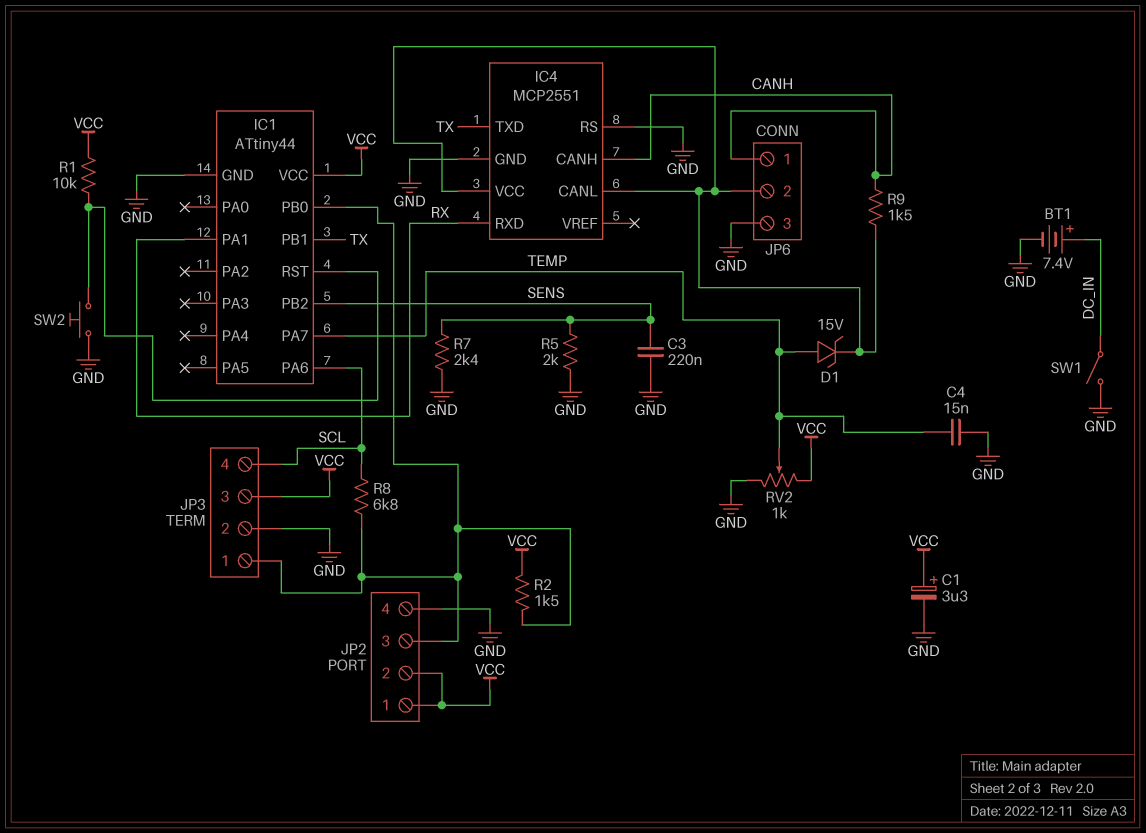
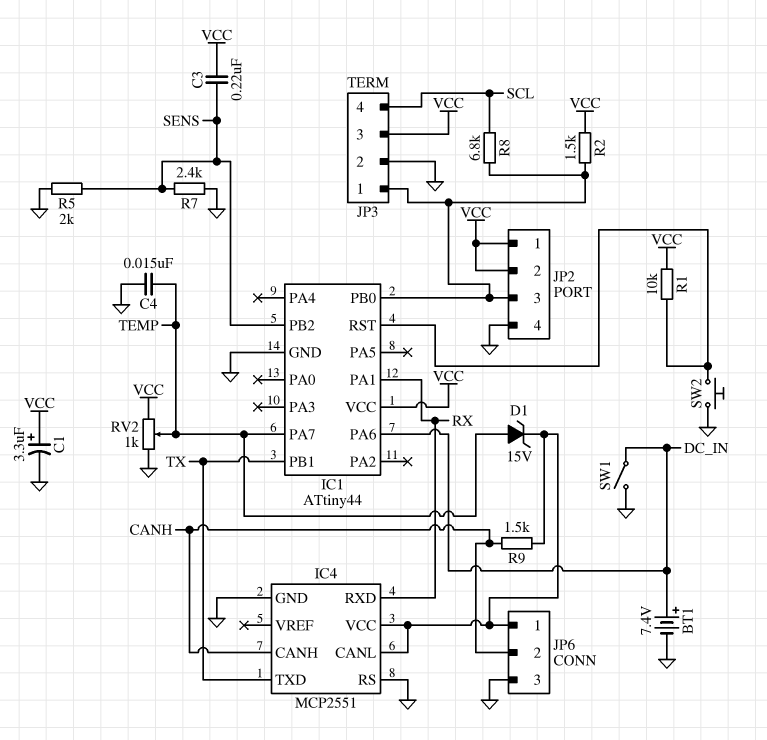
C3: 220nF (GND, SENS) -> 220nF (SENS, VCC)
IC1 pin PA6: SCL -> DC_IN
JP6 pin 1: CANH -> IC4/CANL
JP6 pin 2: IC4/CANL -> CANH

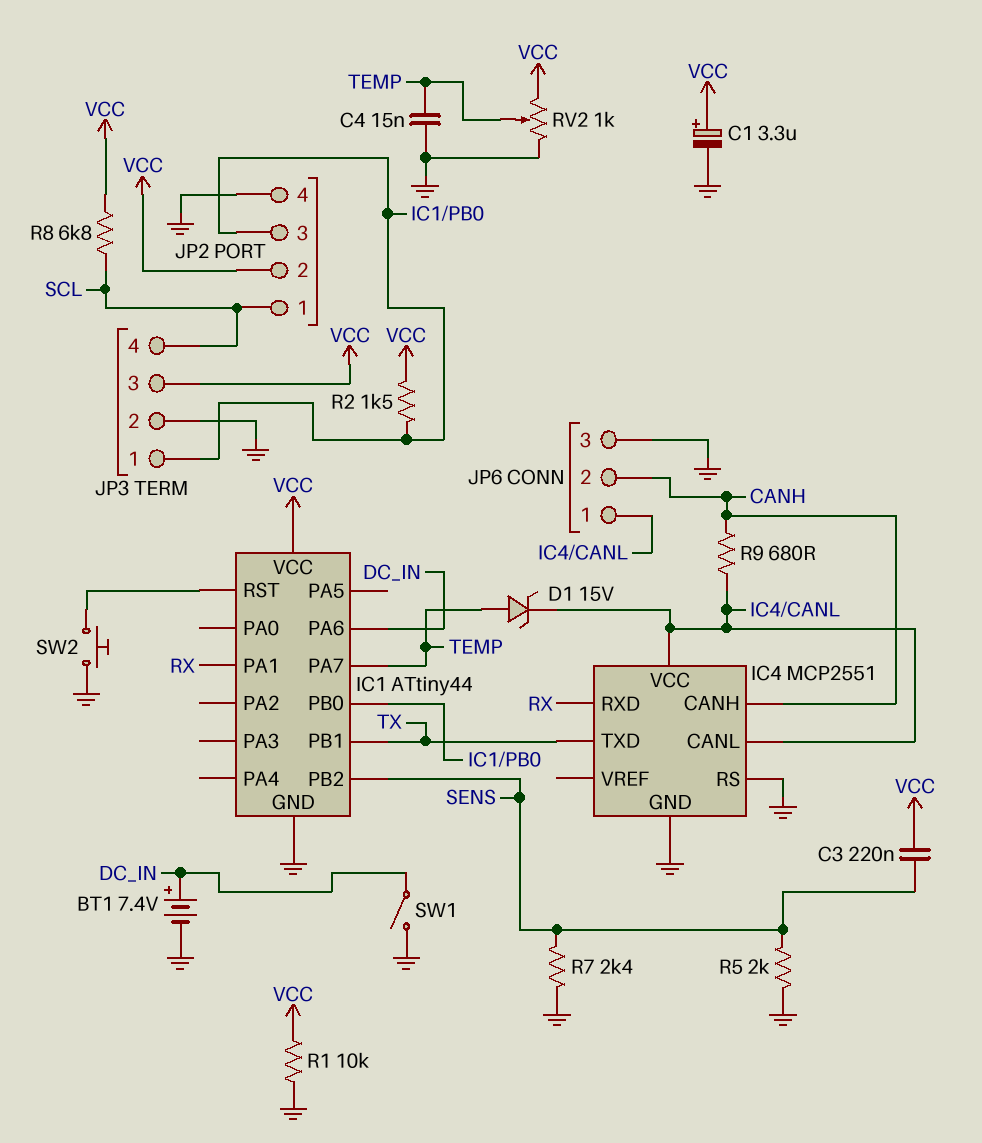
JP2 pin 1: VCC -> SCL
R1: 10k (IC1/RST, VCC) -> 10k (GND, VCC)
R8: 6.8k (IC1/PB0, SCL) -> 6.8k (SCL, VCC)
R9: 1.5k (CANH, IC4/CANL) -> 680 (CANH, IC4/CANL)

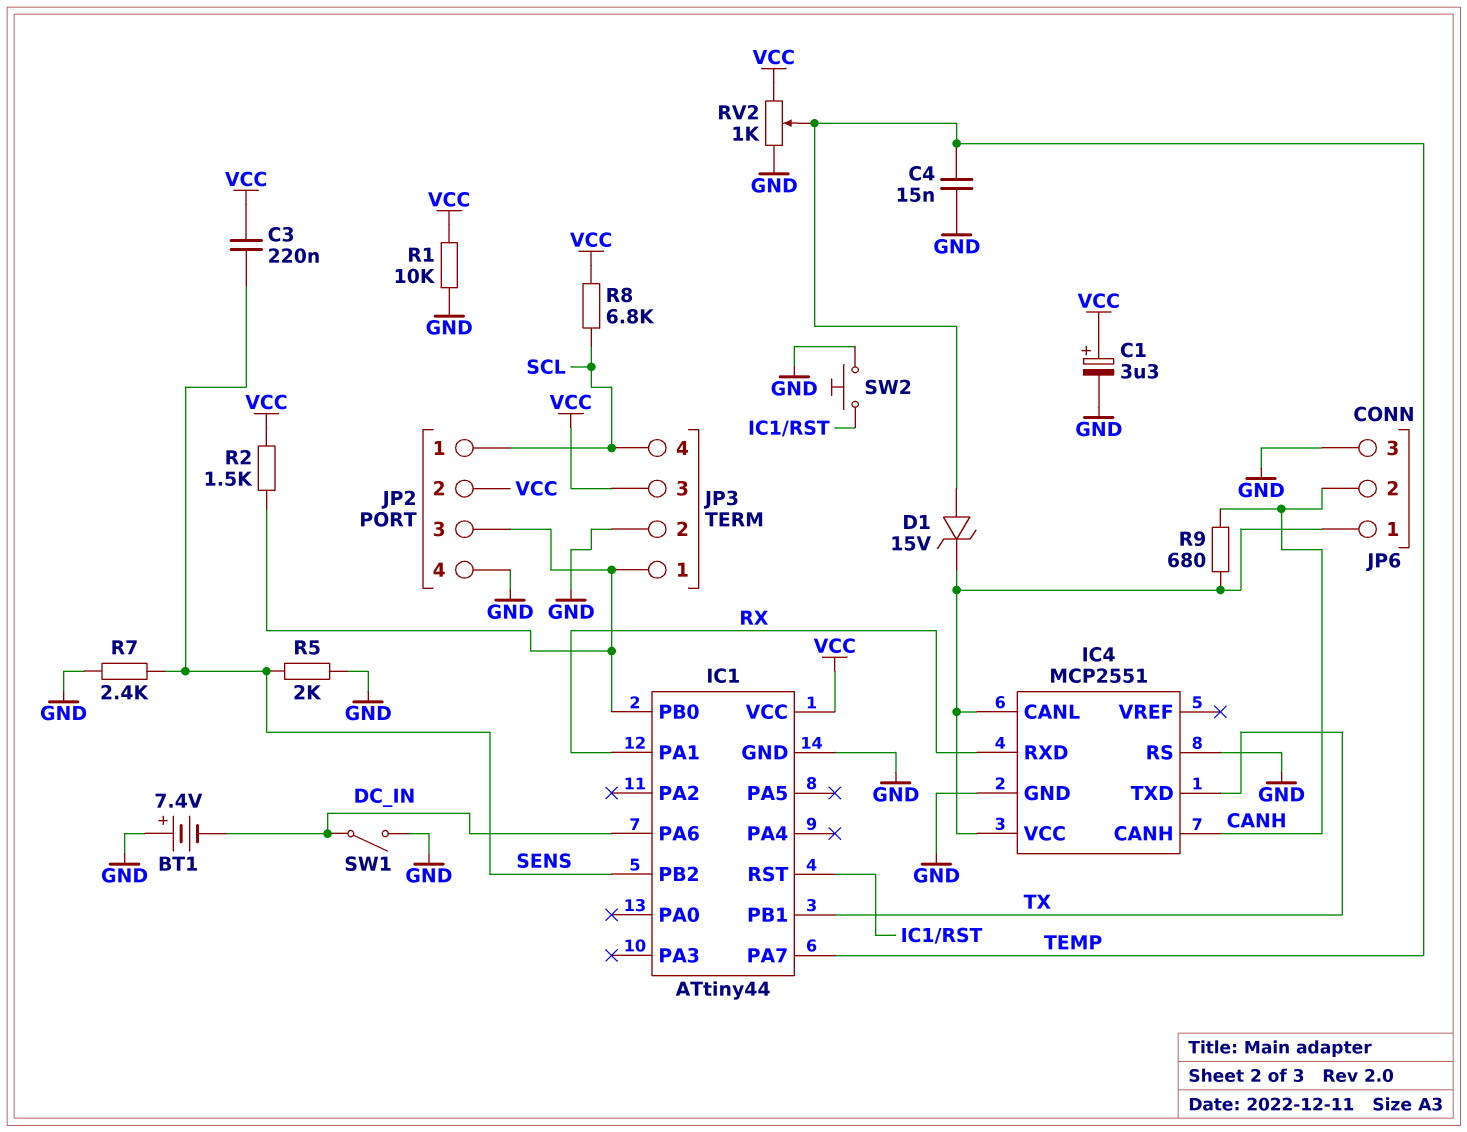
BT1: 7.4V (plus DC_IN, minus GND) -> 7.4V (plus GND, minus DC_IN)

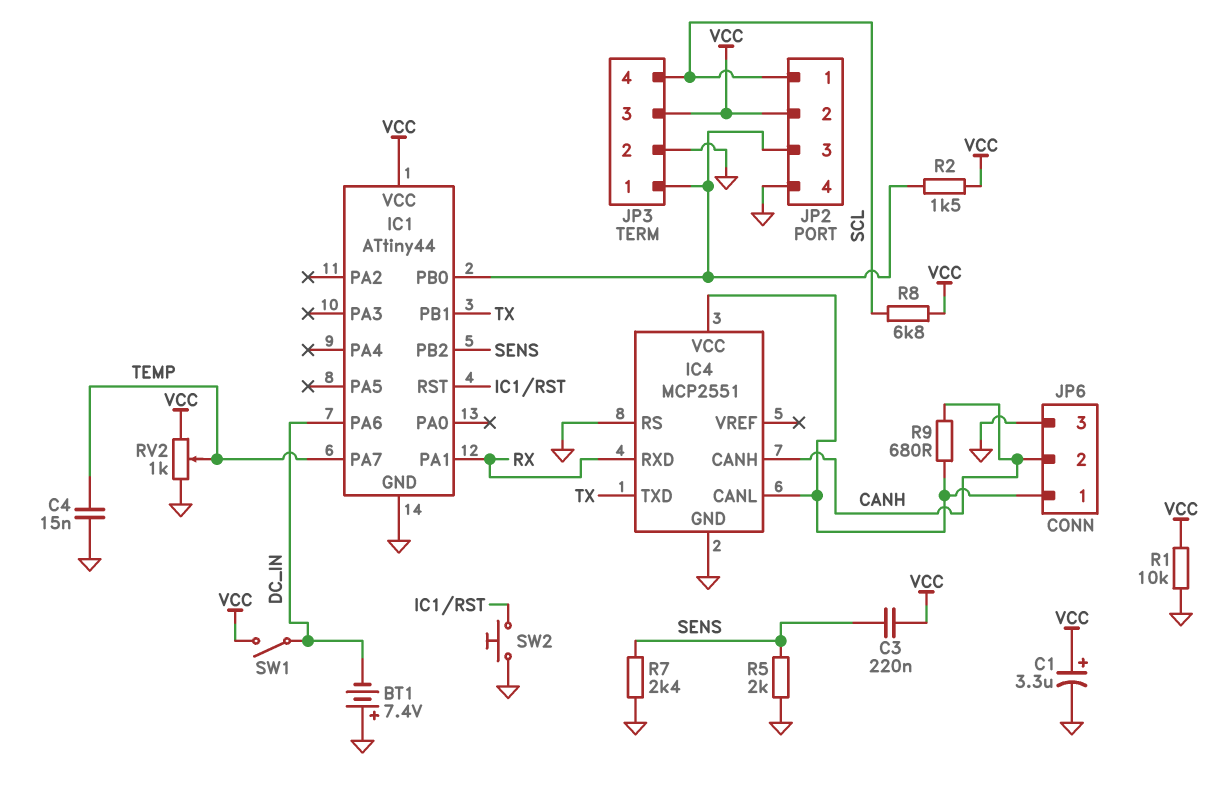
D1: zener 15V (A TEMP, K IC4/CANL) -> none
SW1: switch (DC_IN, GND) -> switch (DC_IN, VCC)

